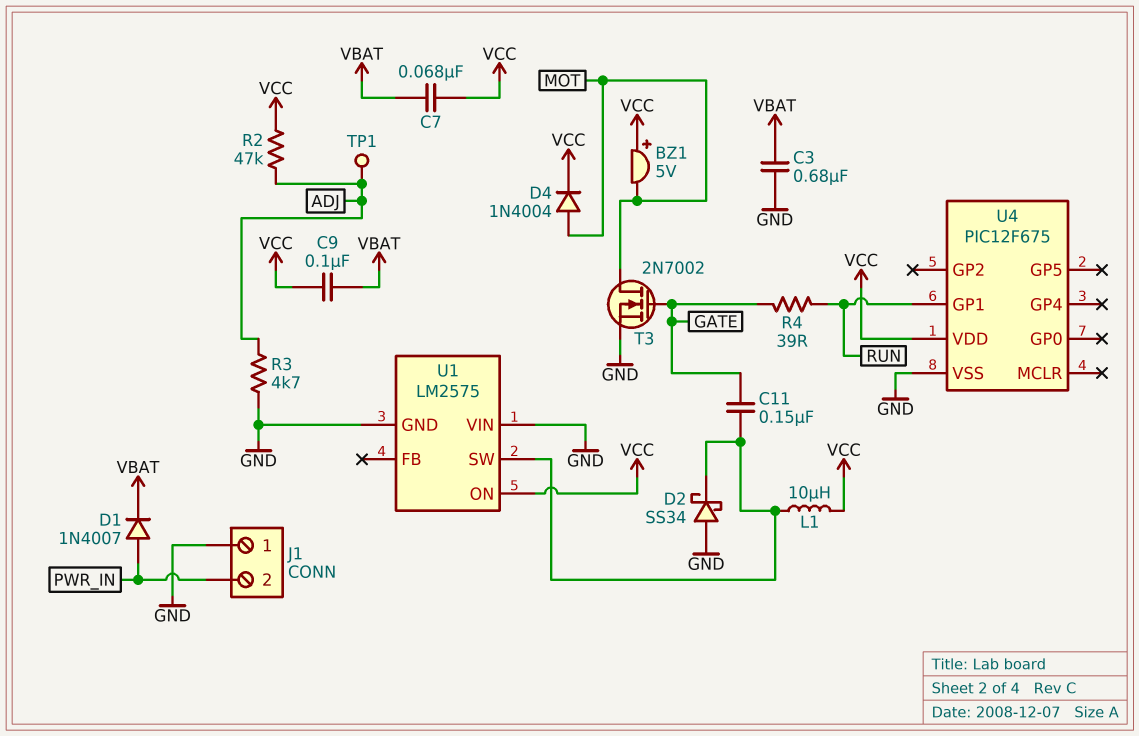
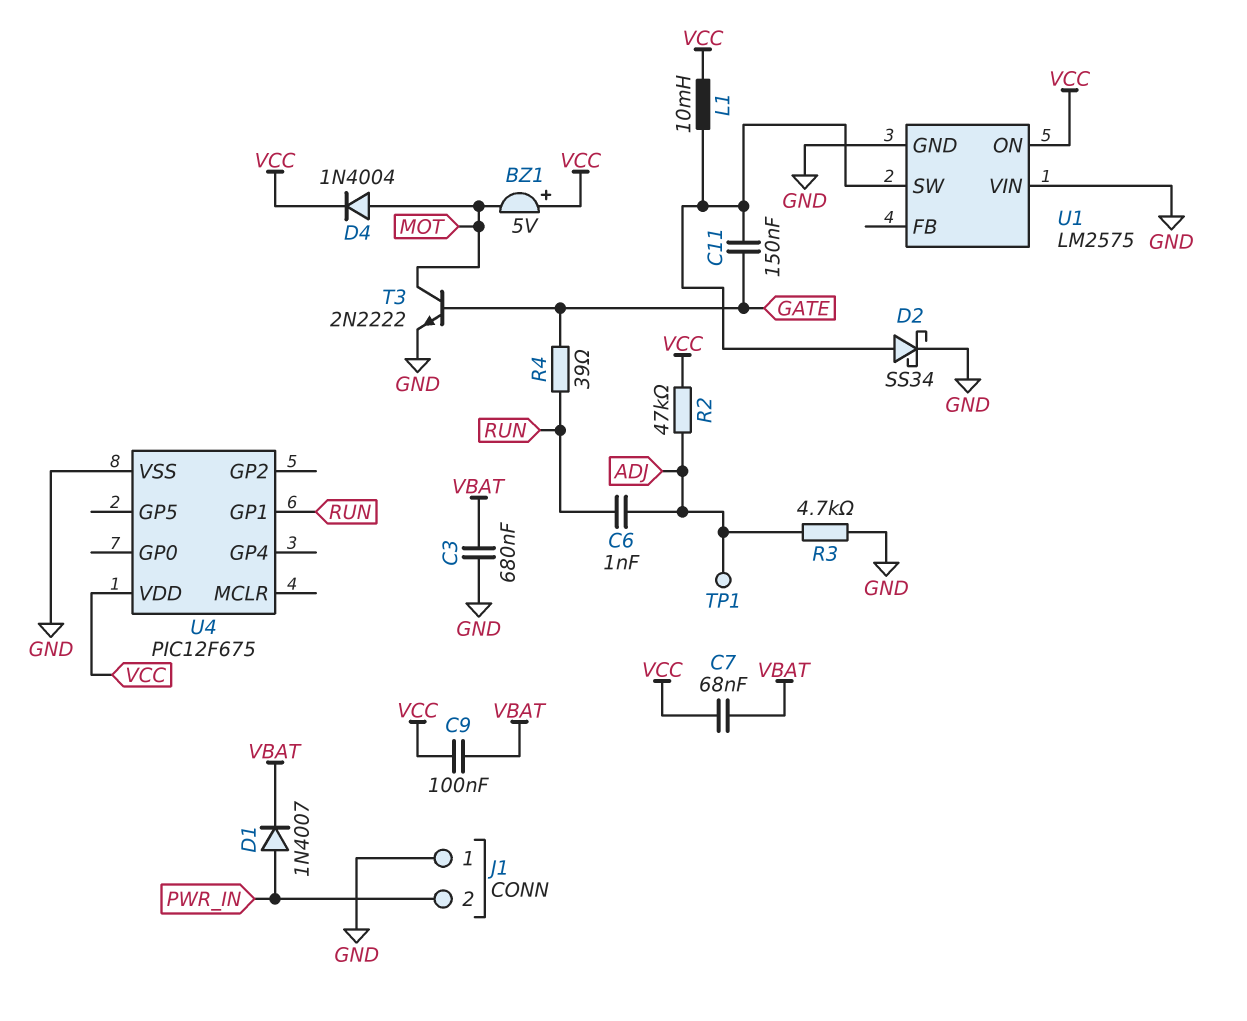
C6: none -> 1nF (ADJ, RUN)
D2: schottky SS34 (A GND, K U1/SW) -> schottky SS34 (A U1/SW, K GND)
L1: 10uH (U1/SW, VCC) -> 10mH (U1/SW, VCC)
T3: NMOS 2N7002 (G GATE, D MOT, S GND) -> NPN 2N2222 (B GATE, C MOT, E GND)

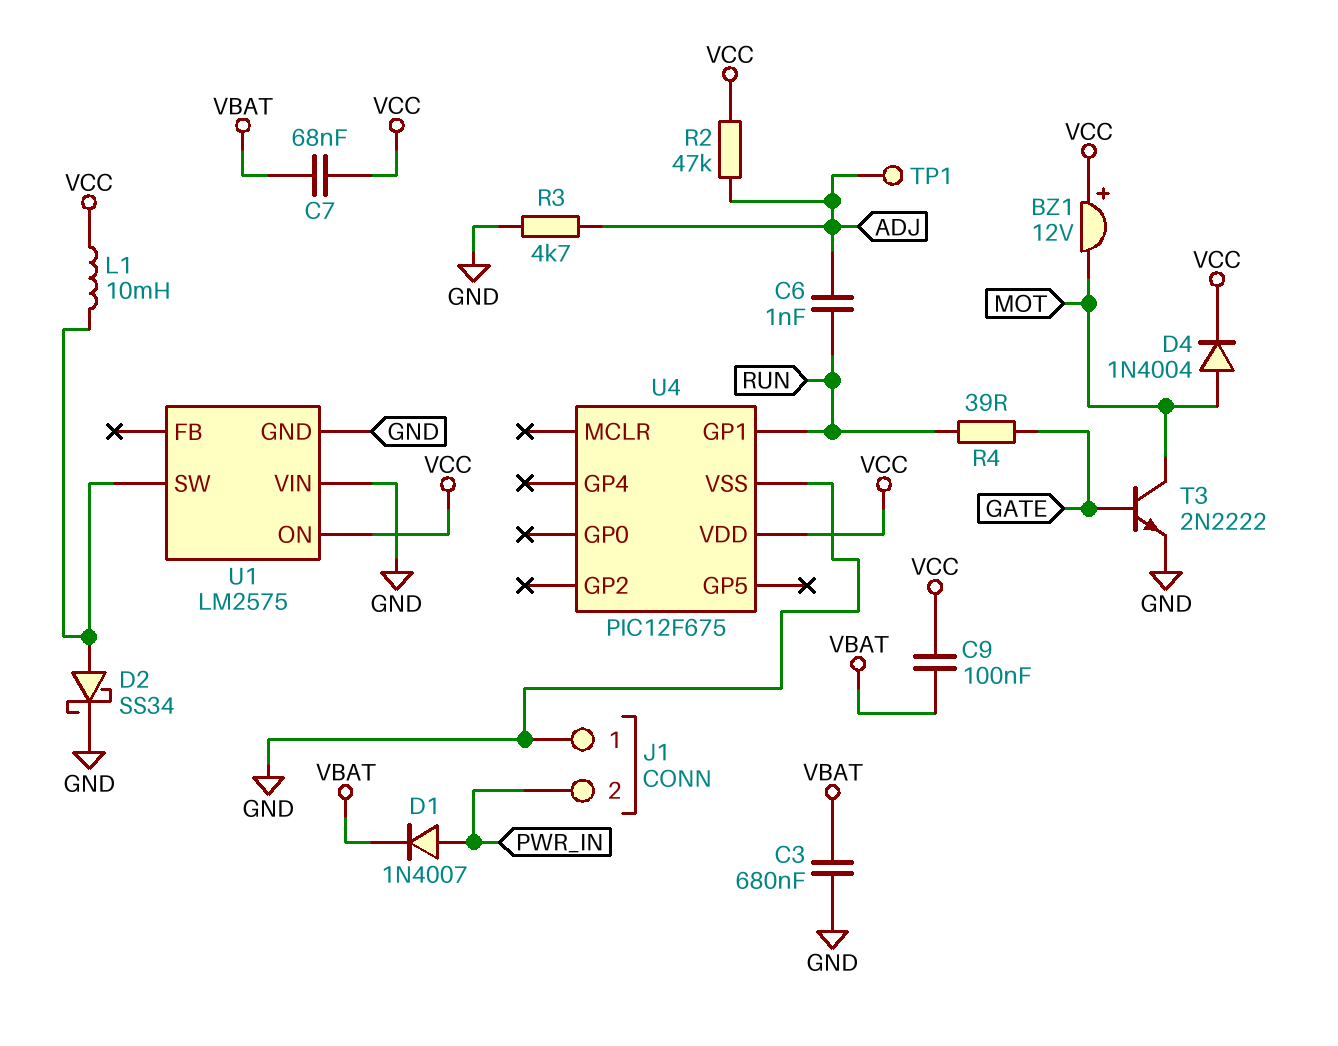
BZ1: buzzer 5V (plus VCC, minus MOT) -> buzzer 12V (plus VCC, minus MOT)
C11: 150nF (GATE, U1/SW) -> none

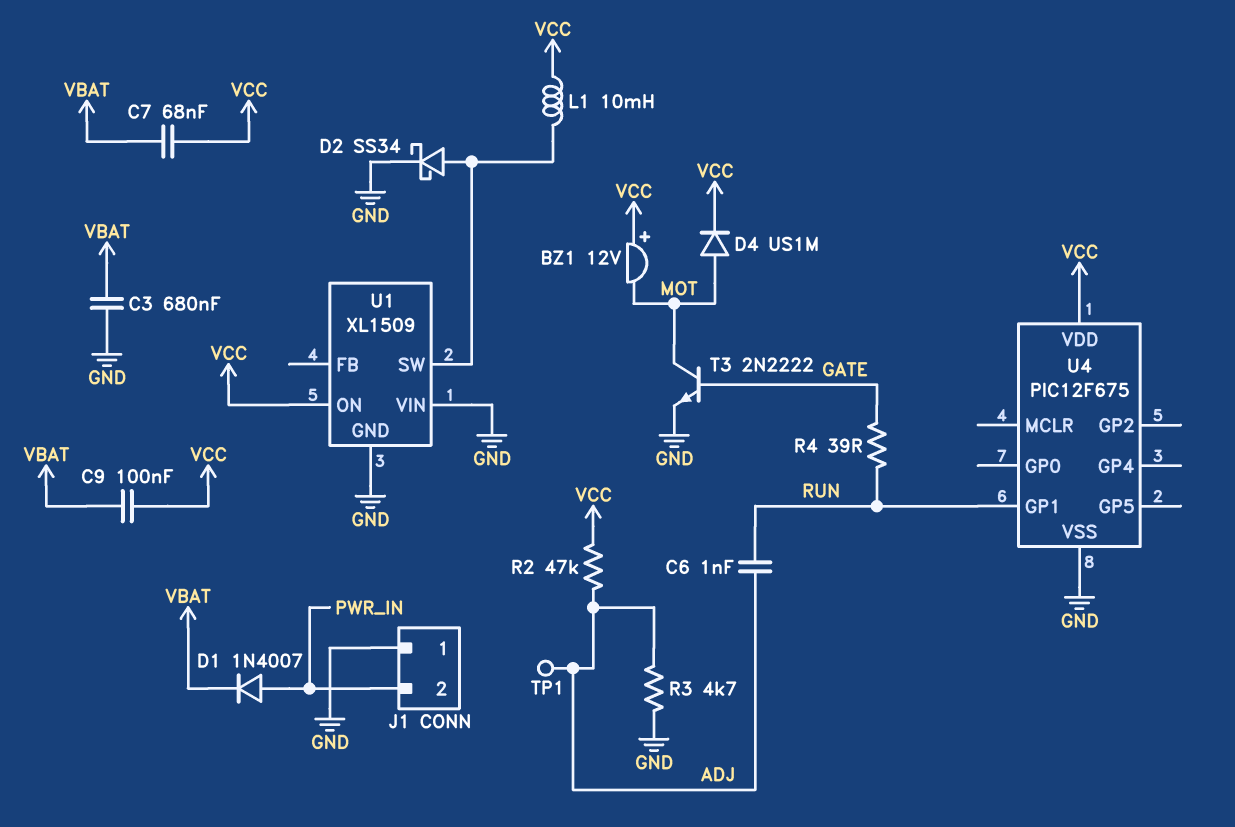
D4: diode 1N4004 (A MOT, K VCC) -> diode US1M (A MOT, K VCC)
U1: LM2575 -> XL1509

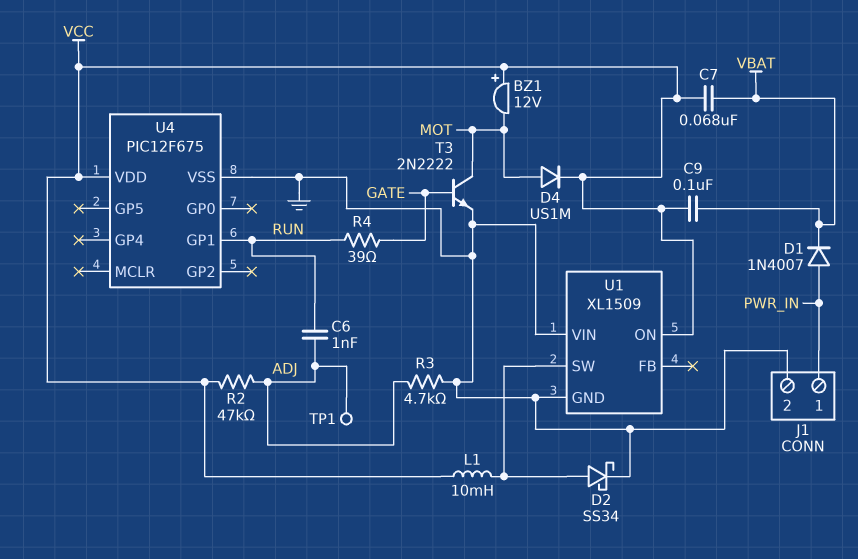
C3: 680nF (GND, VBAT) -> none
J1 pin 1: GND -> PWR_IN
J1 pin 2: PWR_IN -> GND

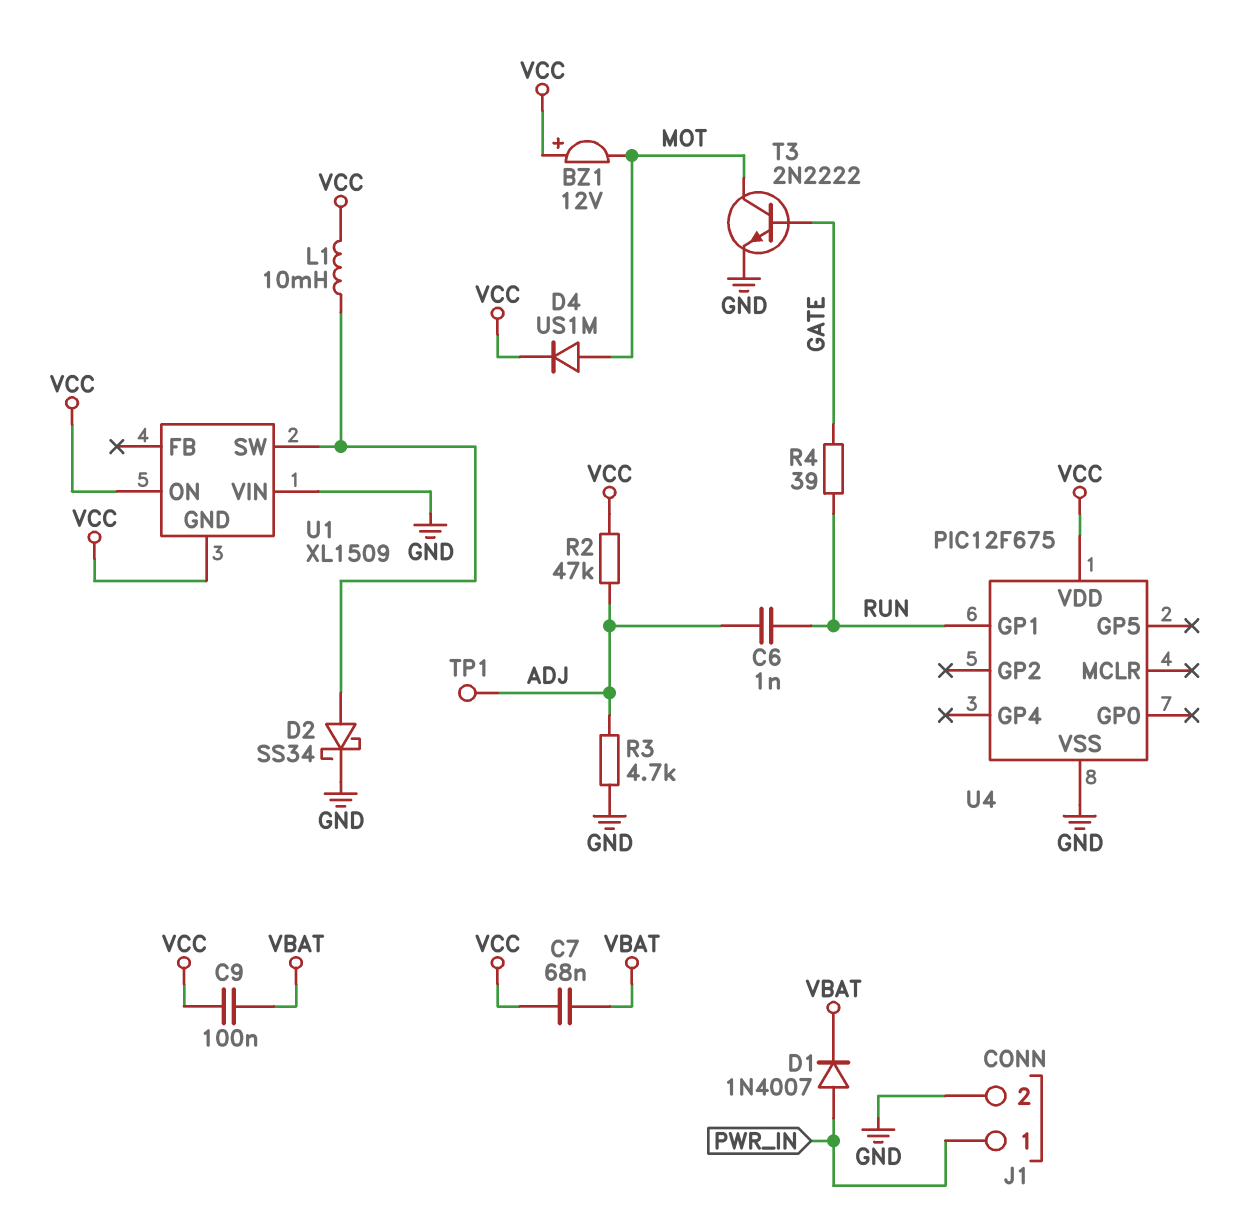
U1 pin GND: GND -> VCC

